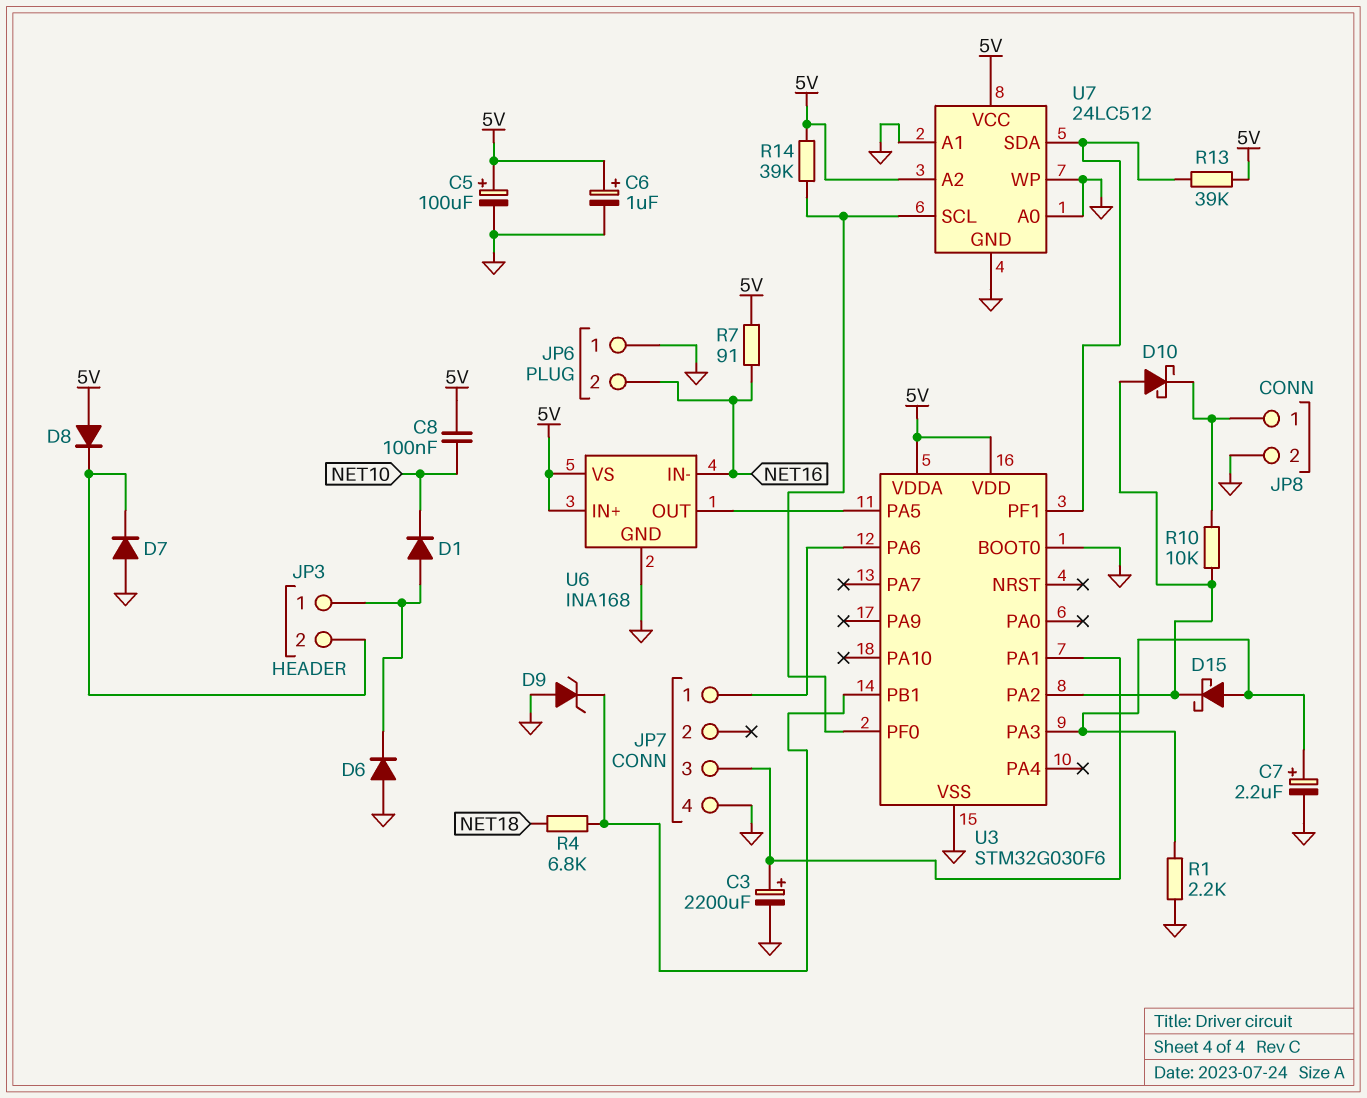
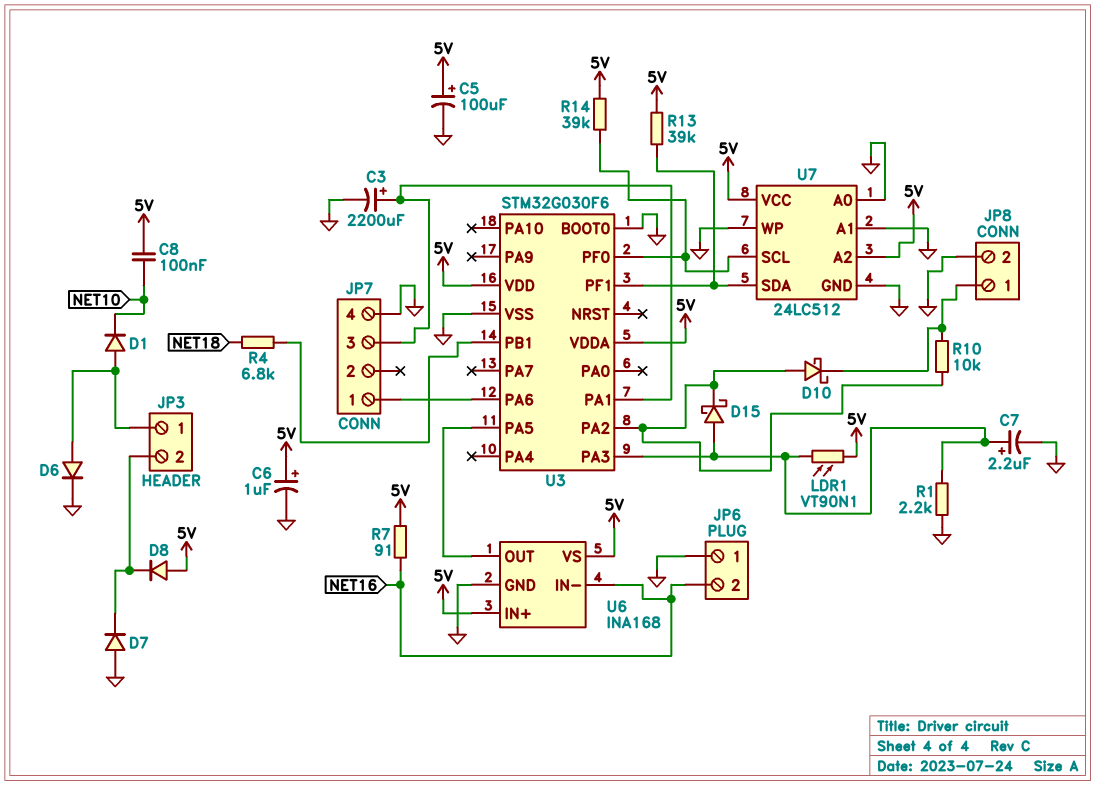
D6: diode (A GND, K JP3/1) -> diode (A JP3/1, K GND)
D9: zener (A GND, K U3/PB1) -> none
LDR1: none -> VT90N1 (5V, U3/PA3)

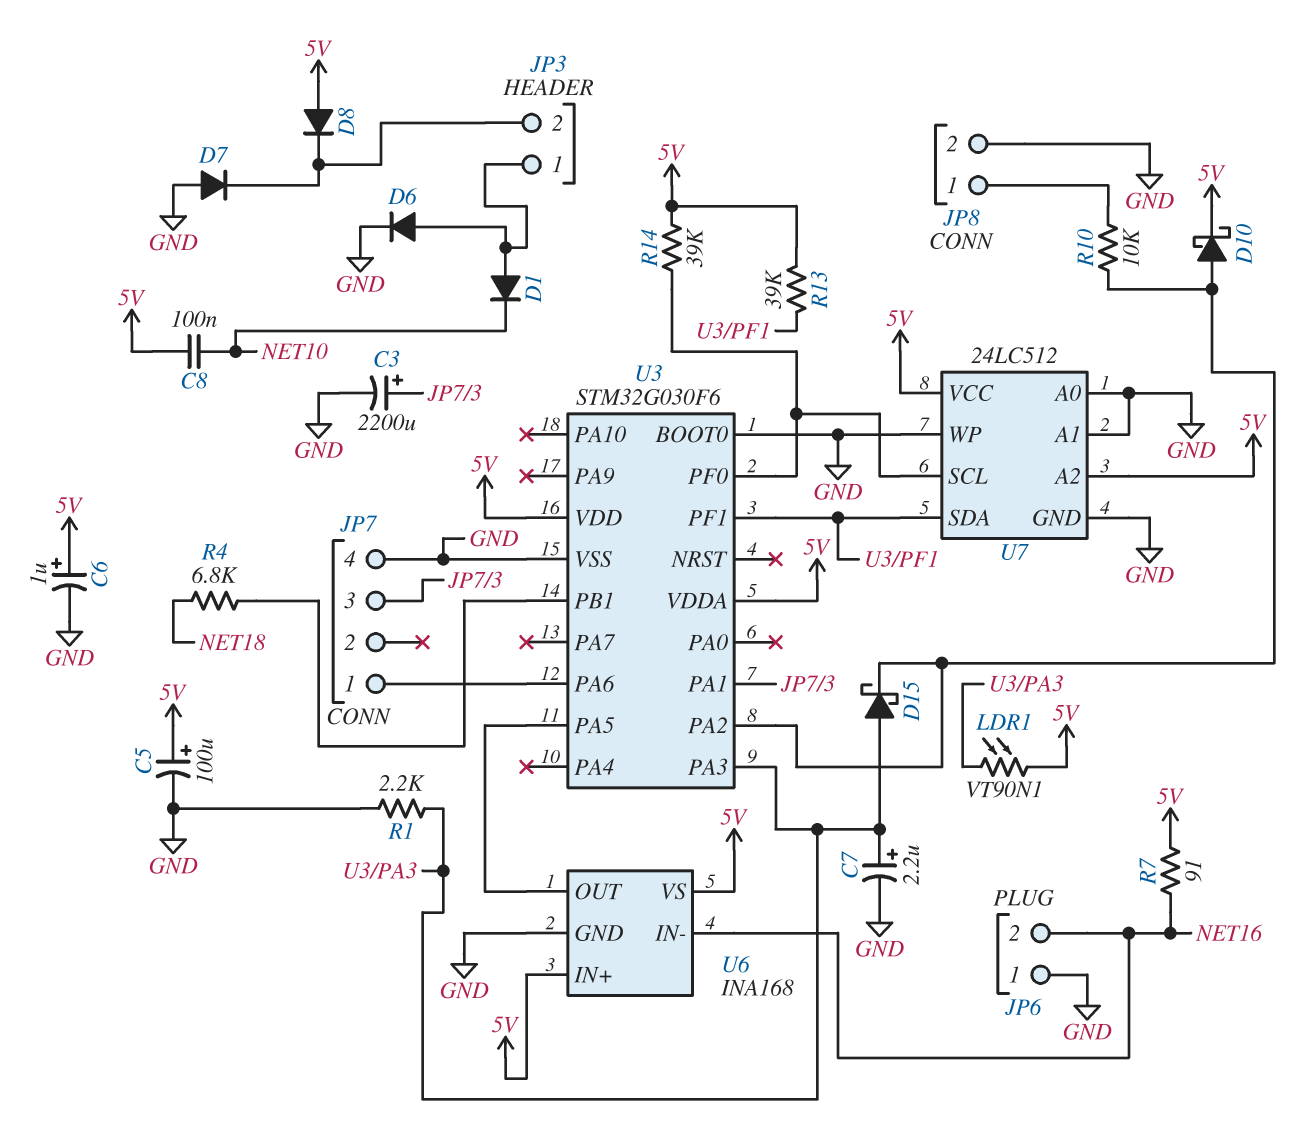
D10: schottky (A U3/PA2, K JP8/1) -> schottky (A U3/PA2, K 5V)

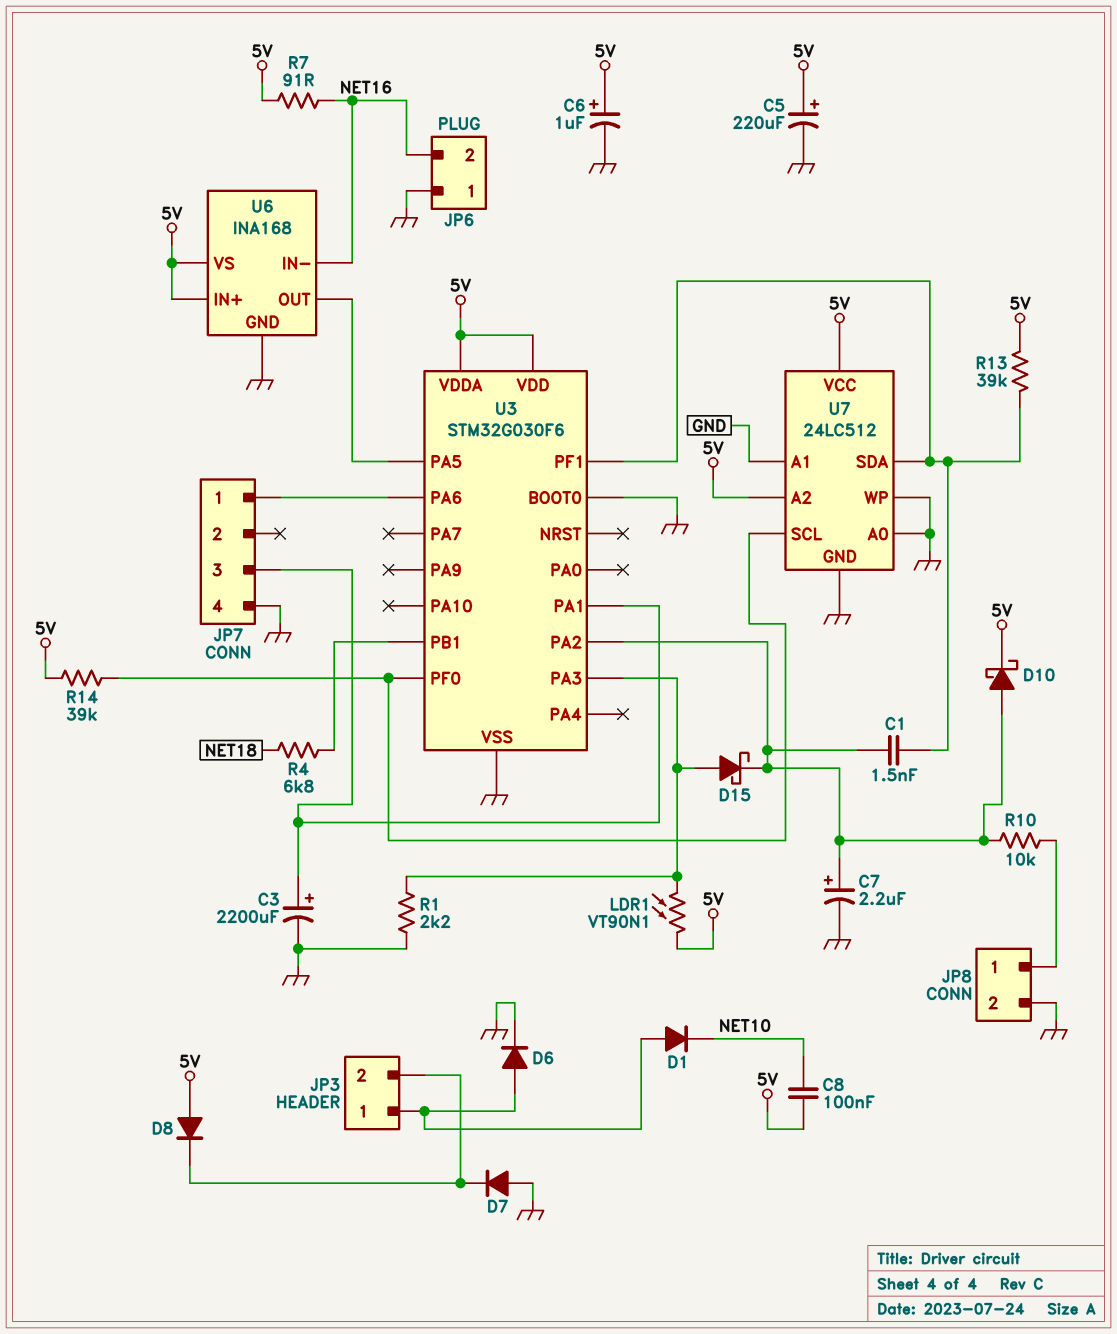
C1: none -> 1.5nF (U3/PA2, U3/PF1)
C5: 100uF (plus 5V, minus GND) -> 220uF (plus 5V, minus GND)
C7: 2.2uF (plus U3/PA3, minus GND) -> 2.2uF (plus U3/PA2, minus GND)

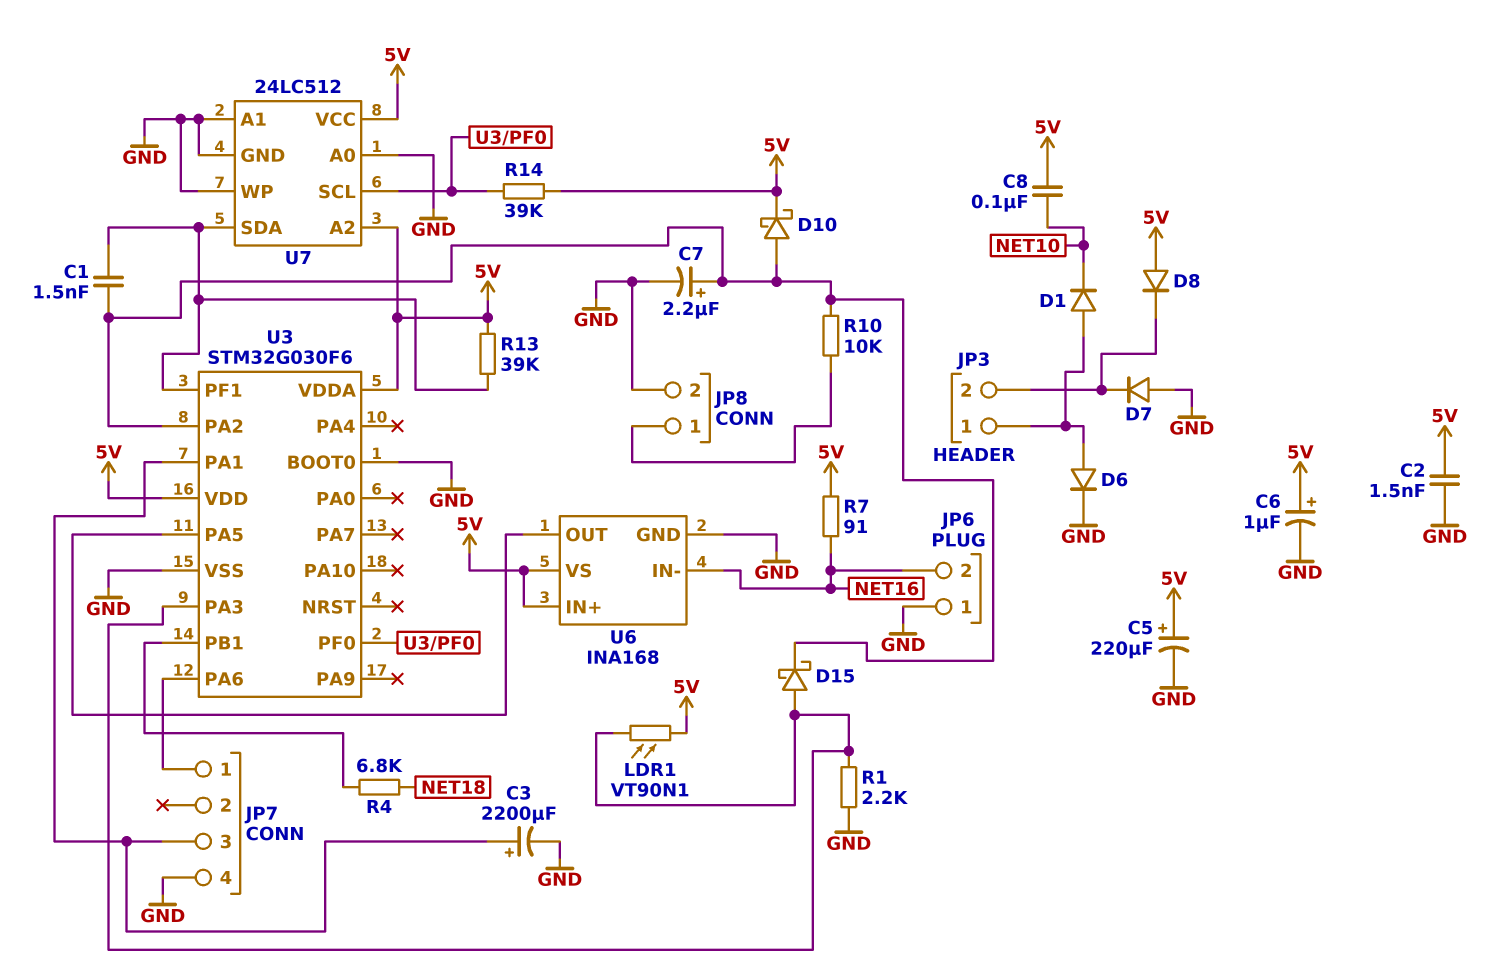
C2: none -> 1.5nF (5V, GND)

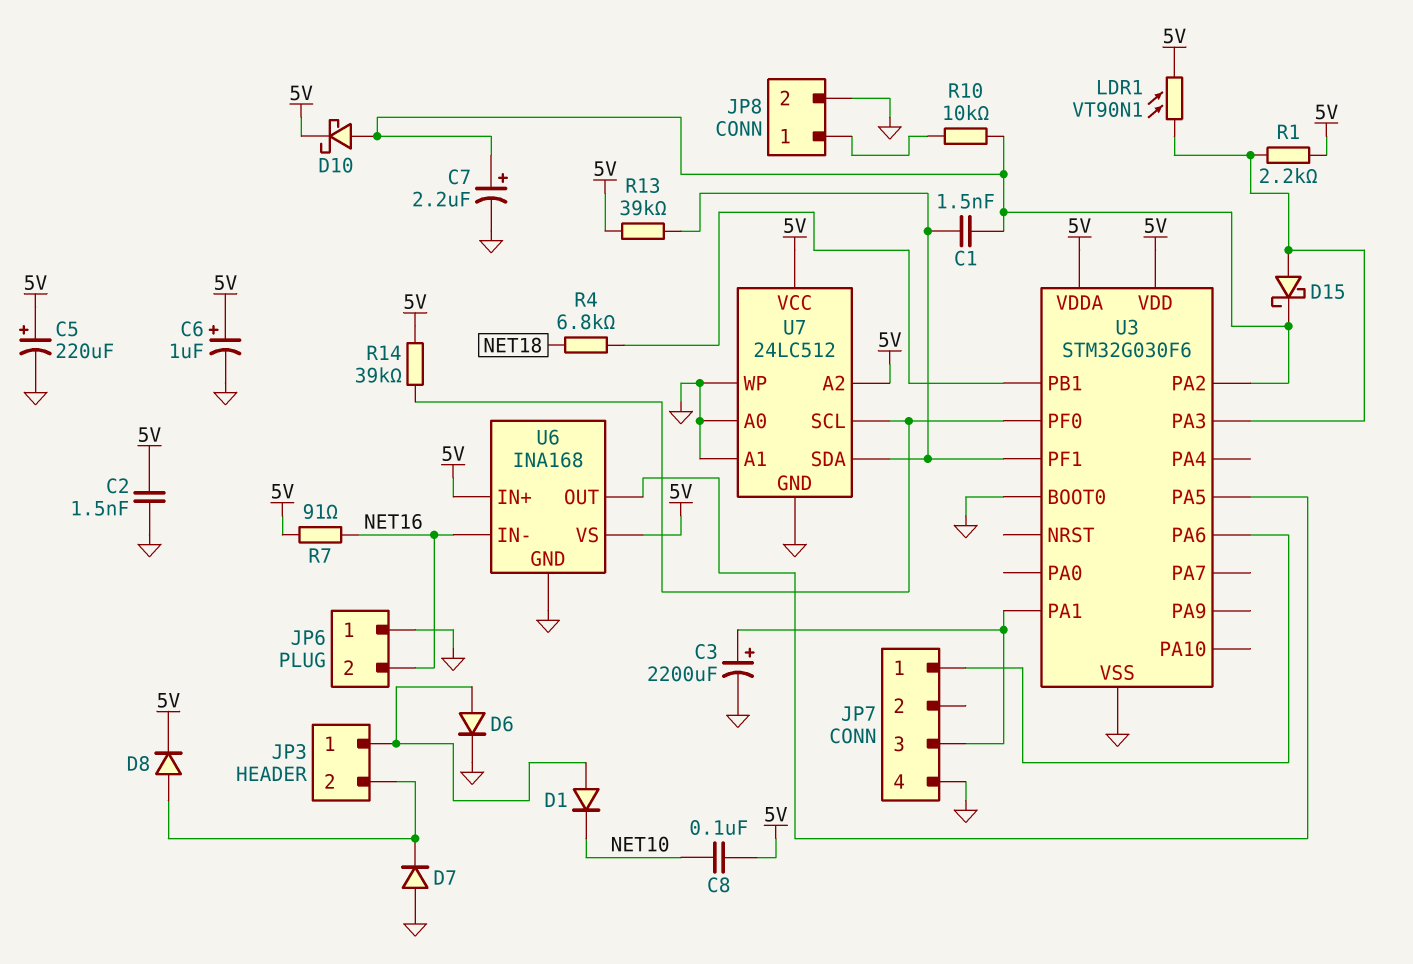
D8: diode (A 5V, K JP3/2) -> diode (A JP3/2, K 5V)
R1: 2.2k (GND, U3/PA3) -> 2.2k (5V, U3/PA3)

